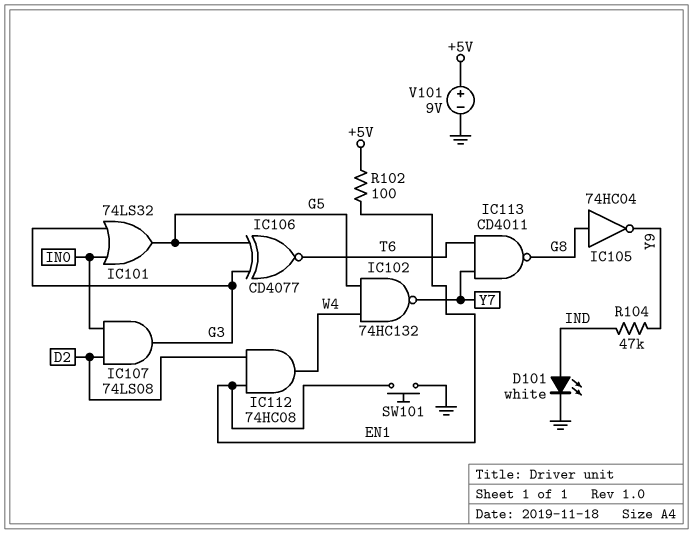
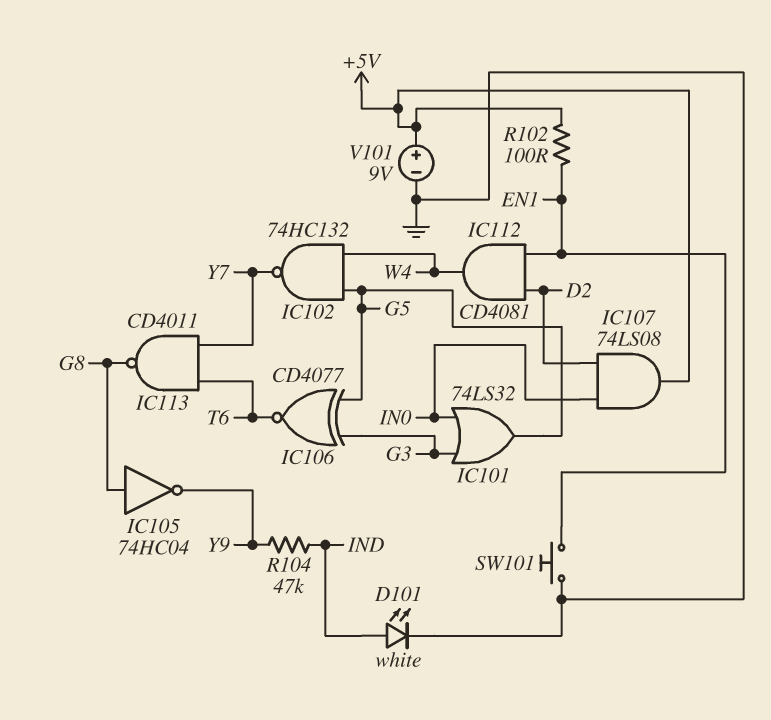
IC107: AND 74LS08 (in D2, in IN0, out G3) -> AND 74LS08 (in D2, in IN0, out +5V)
IC112: AND 74HC08 (in D2, in EN1, out W4) -> AND CD4081 (in D2, in EN1, out W4)

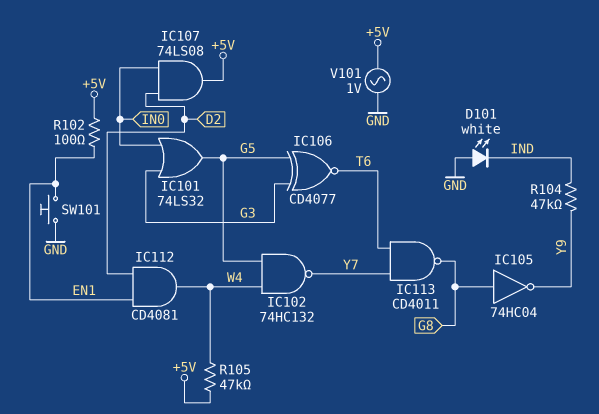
D101: LED white (A IND, K GND) -> LED white (A GND, K IND)
R105: none -> 47k (+5V, W4)
V101: 9V (plus +5V, minus GND) -> AC 1V (+5V, GND)

